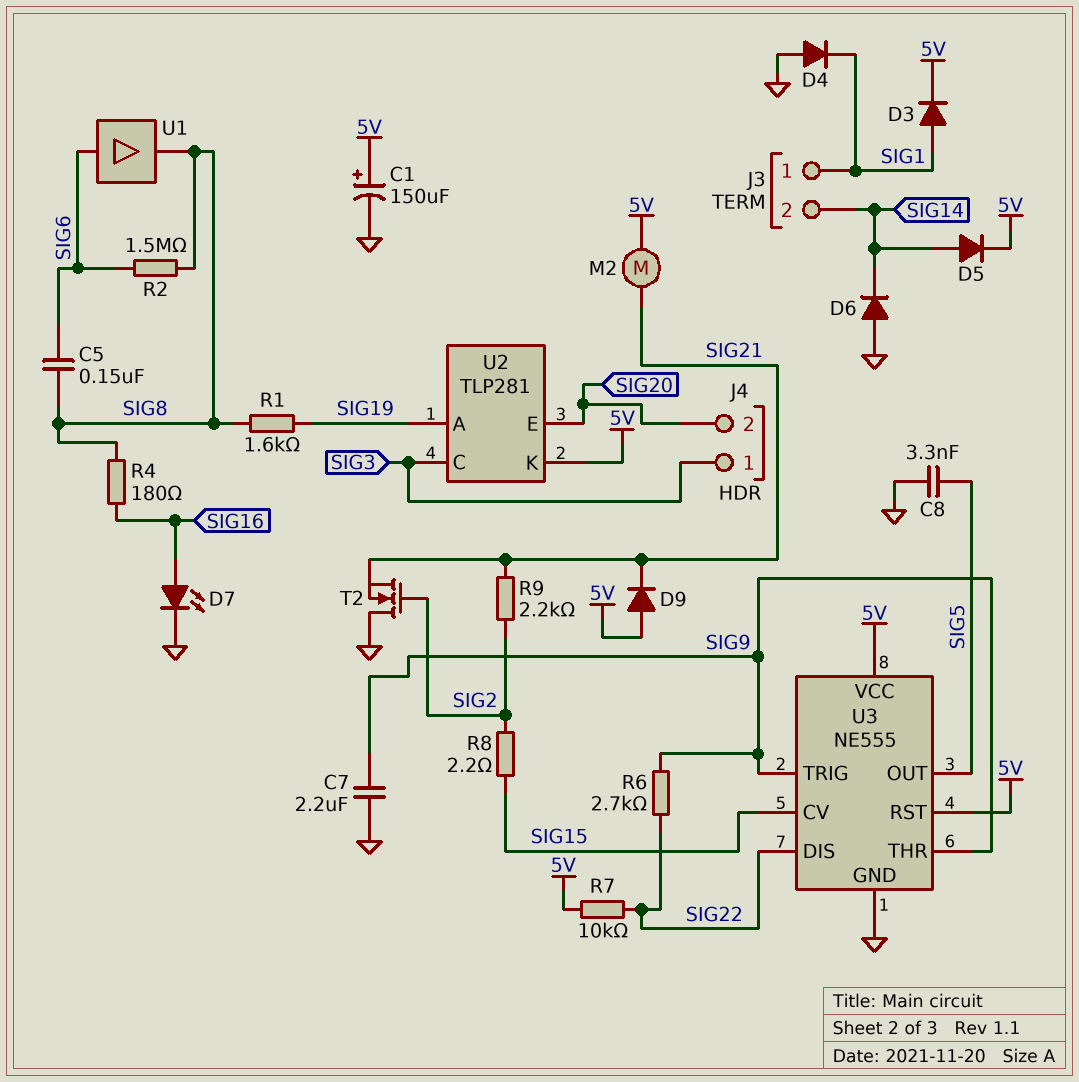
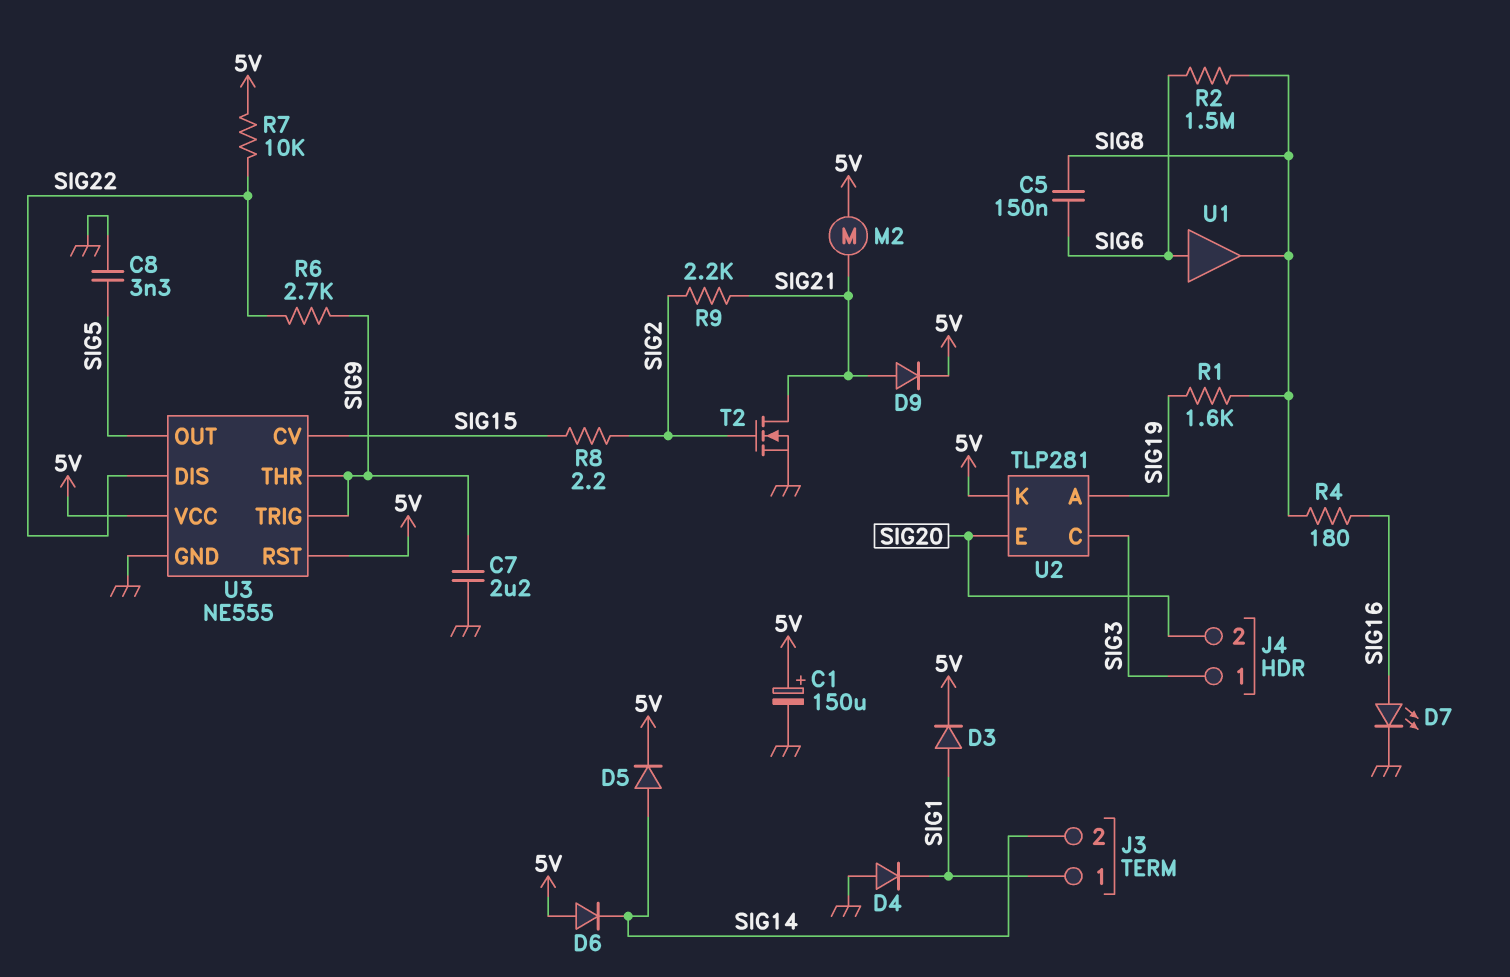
D6: diode (A GND, K SIG14) -> diode (A 5V, K SIG14)
D9: diode (A 5V, K SIG21) -> diode (A SIG21, K 5V)
T2: NMOS (G SIG2, D GND, S SIG21) -> NMOS (G SIG2, D SIG21, S GND)

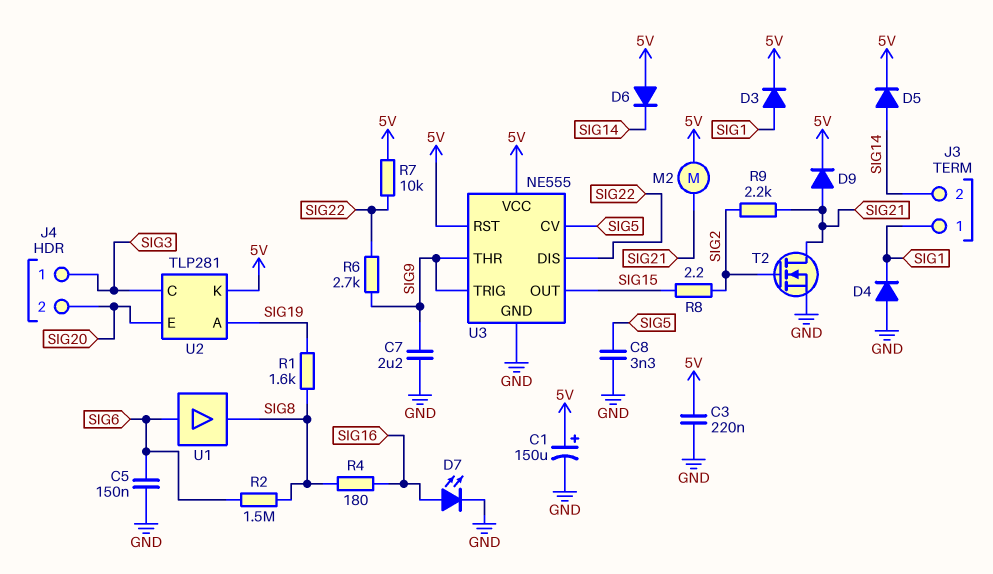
C3: none -> 220nF (5V, GND)
C5: 150nF (SIG6, SIG8) -> 150nF (GND, SIG6)
U3 pin CV: SIG15 -> SIG5
U3 pin OUT: SIG5 -> SIG15

